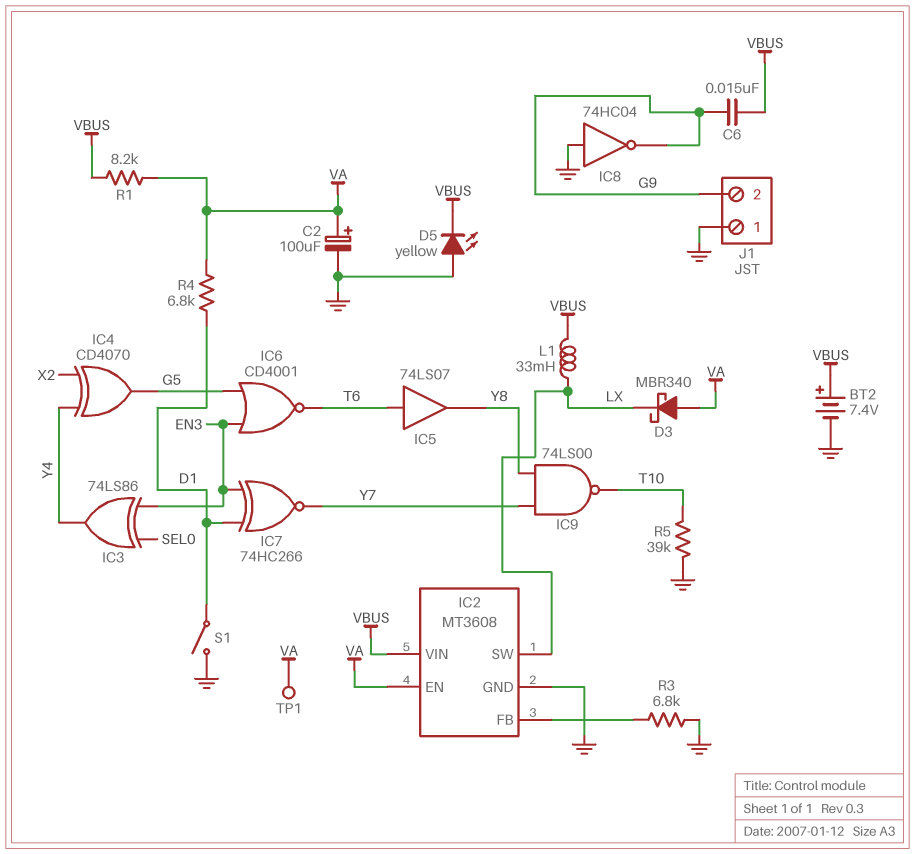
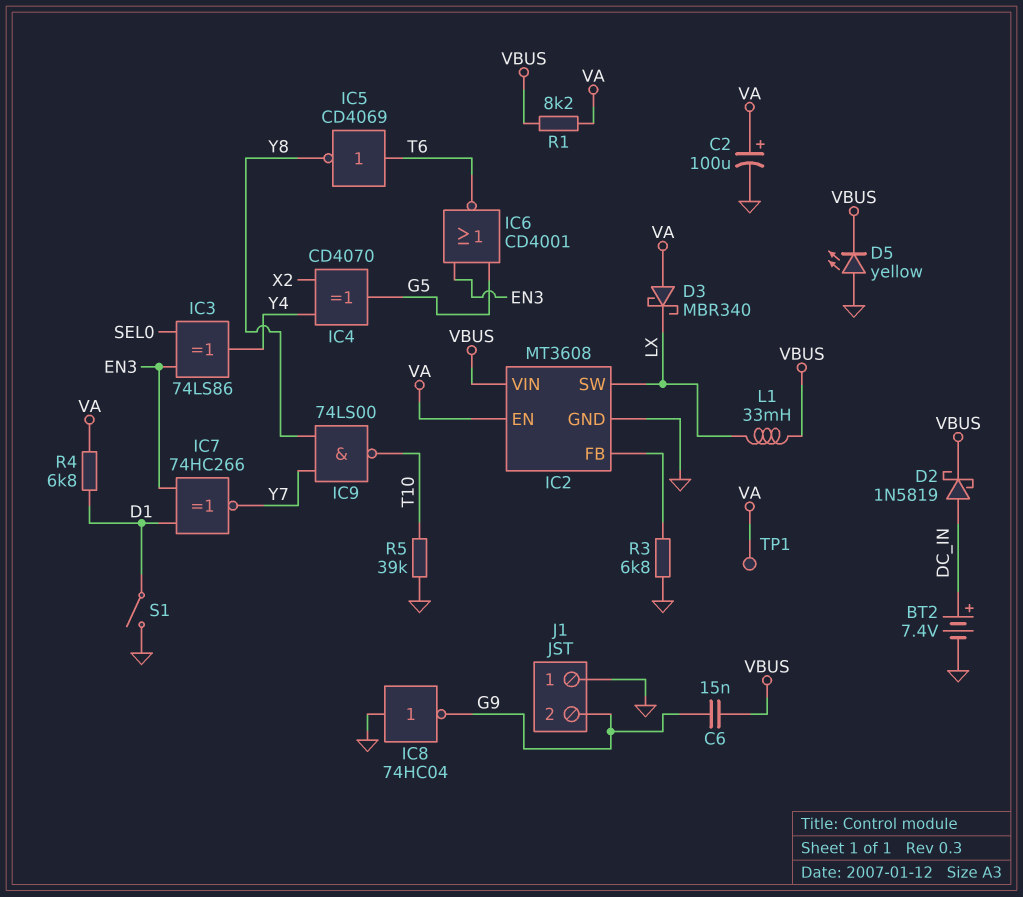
BT2: 7.4V (plus VBUS, minus GND) -> 7.4V (plus DC_IN, minus GND)
D2: none -> schottky 1N5819 (A DC_IN, K VBUS)
IC5: buffer 74LS07 (in T6, out Y8) -> NOT CD4069 (in T6, out Y8)

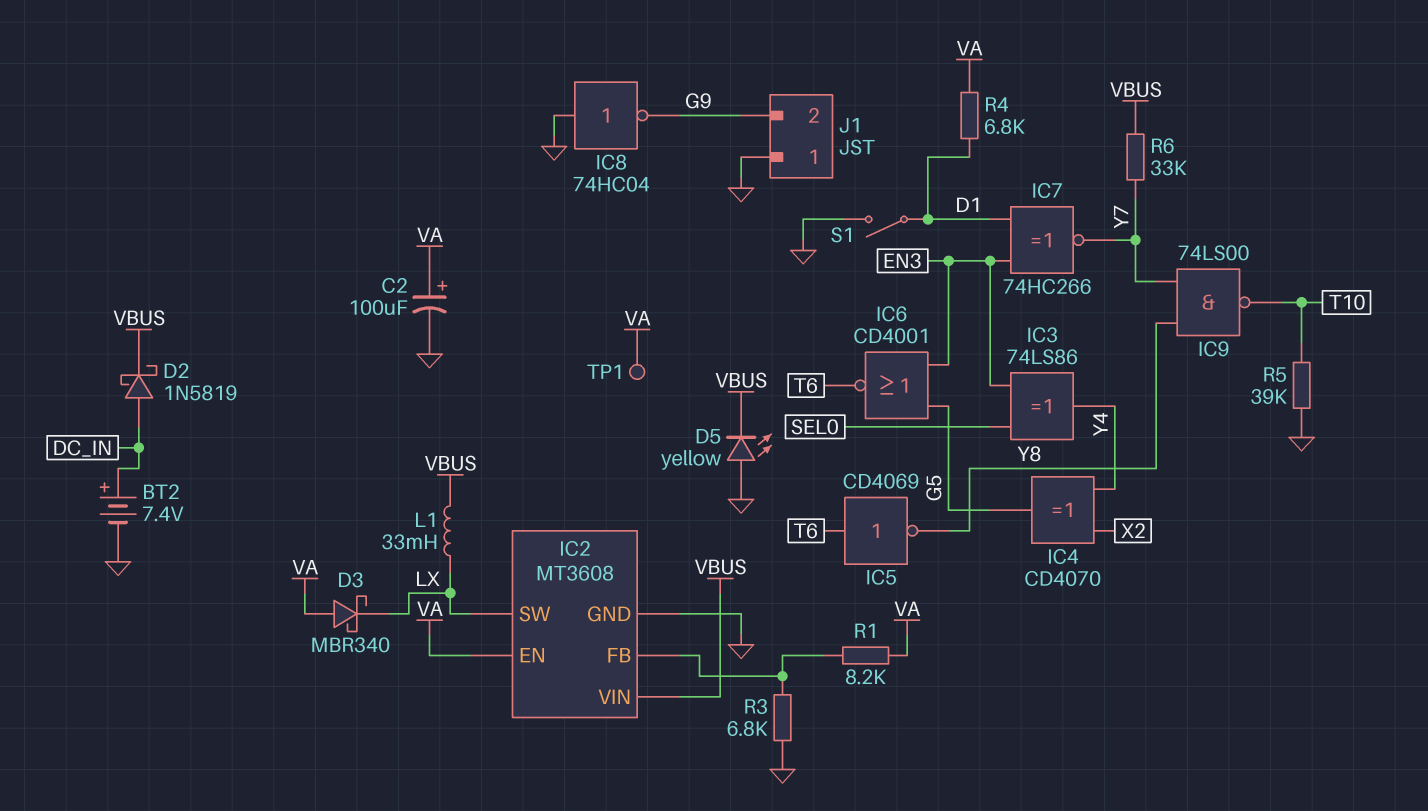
C6: 15nF (G9, VBUS) -> none
R1: 8.2k (VA, VBUS) -> 8.2k (IC2/FB, VA)
R6: none -> 33k (VBUS, Y7)

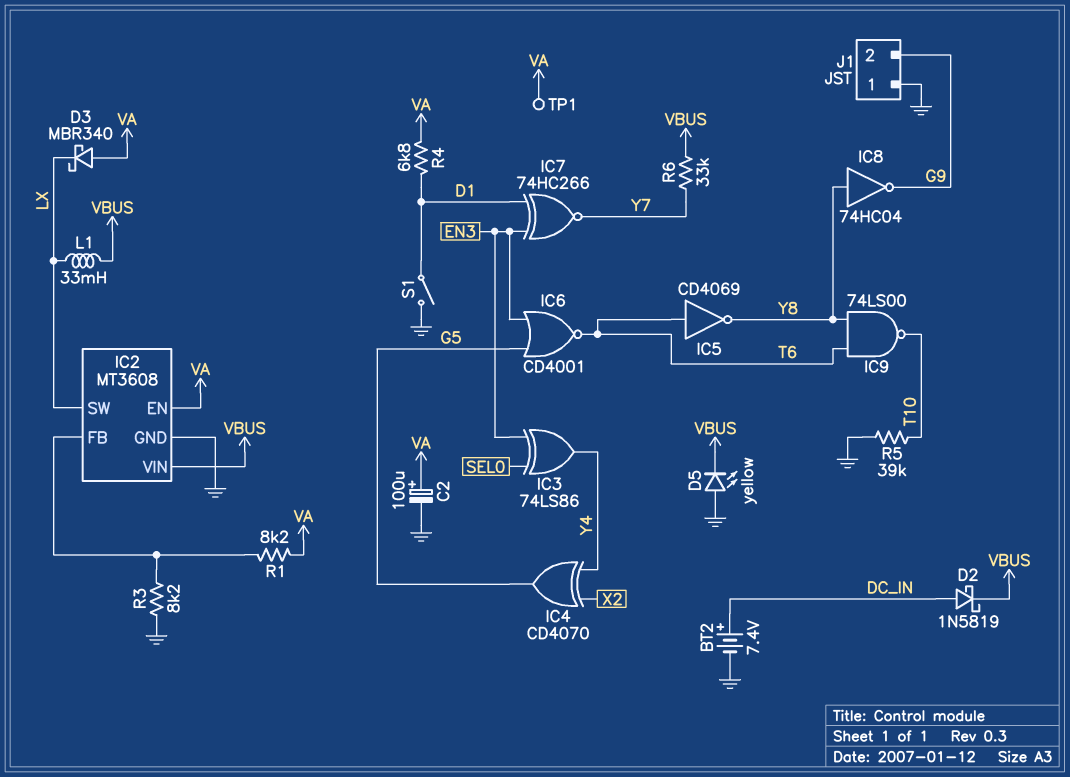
IC8: NOT 74HC04 (in GND, out G9) -> NOT 74HC04 (in Y8, out G9)
IC9: NAND 74LS00 (in Y7, in Y8, out T10) -> NAND 74LS00 (in T6, in Y8, out T10)
R3: 6.8k (GND, IC2/FB) -> 8.2k (GND, IC2/FB)

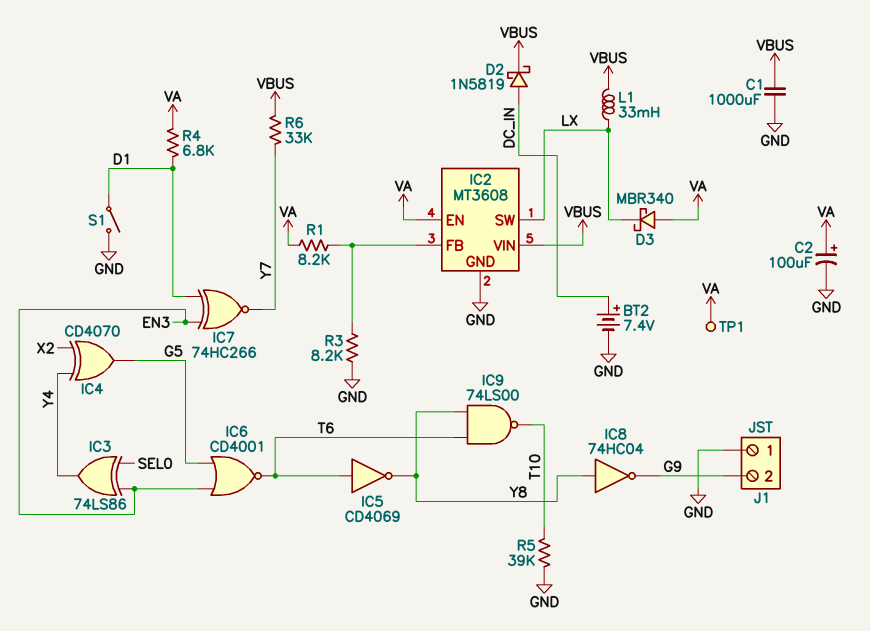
C1: none -> 1000uF (GND, VBUS)
D5: LED yellow (A GND, K VBUS) -> none

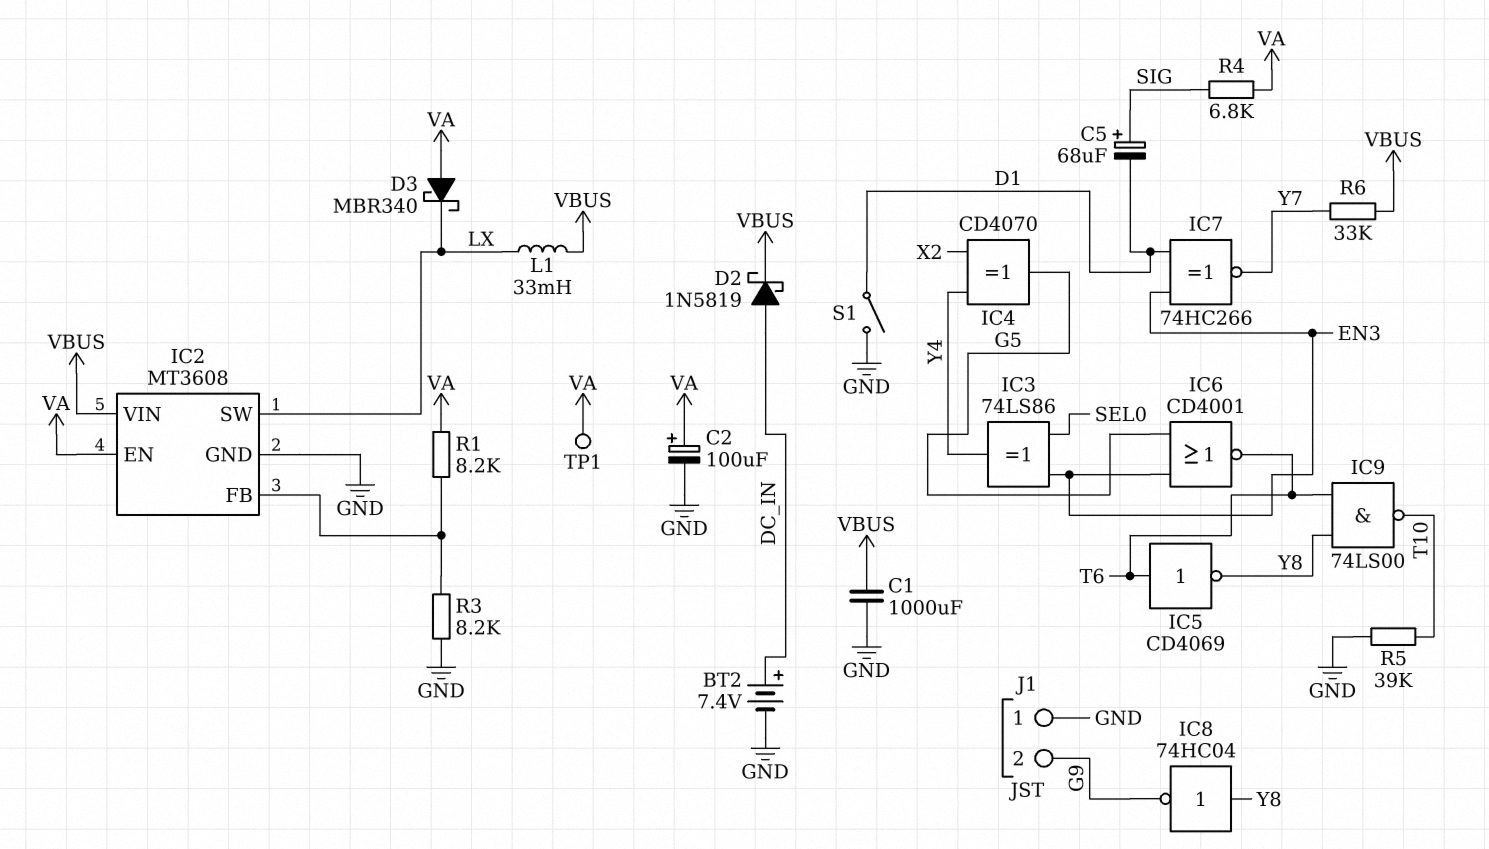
C5: none -> 68uF (plus SIG, minus D1)
R4: 6.8k (D1, VA) -> 6.8k (SIG, VA)

